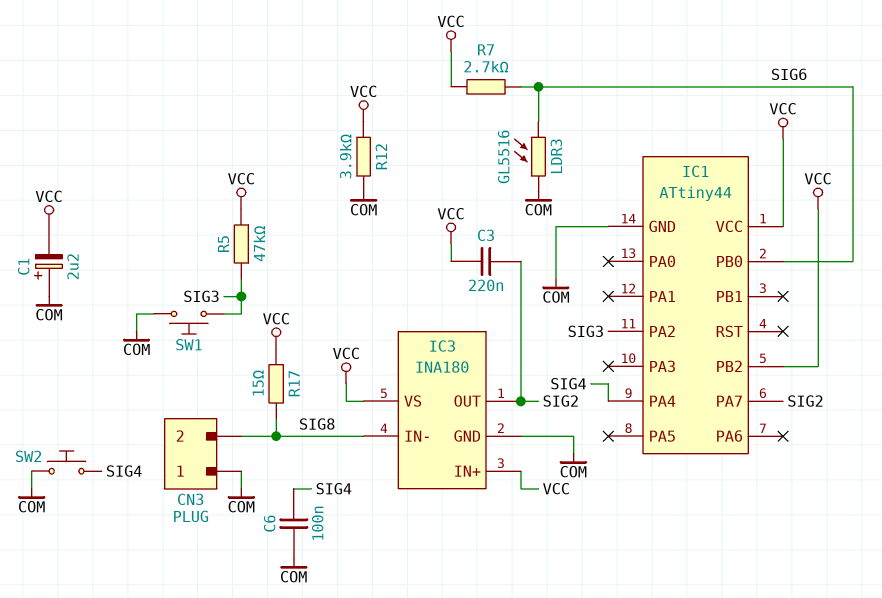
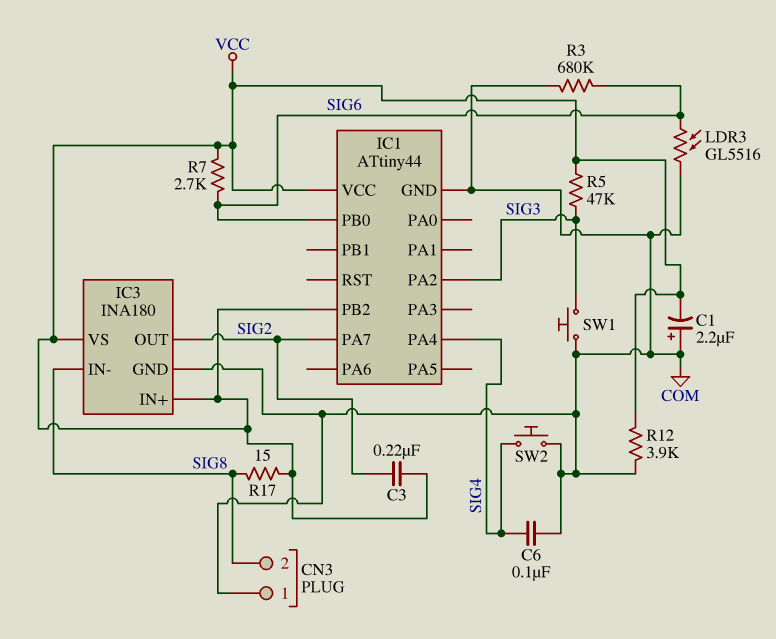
R3: none -> 680k (COM, SIG6)

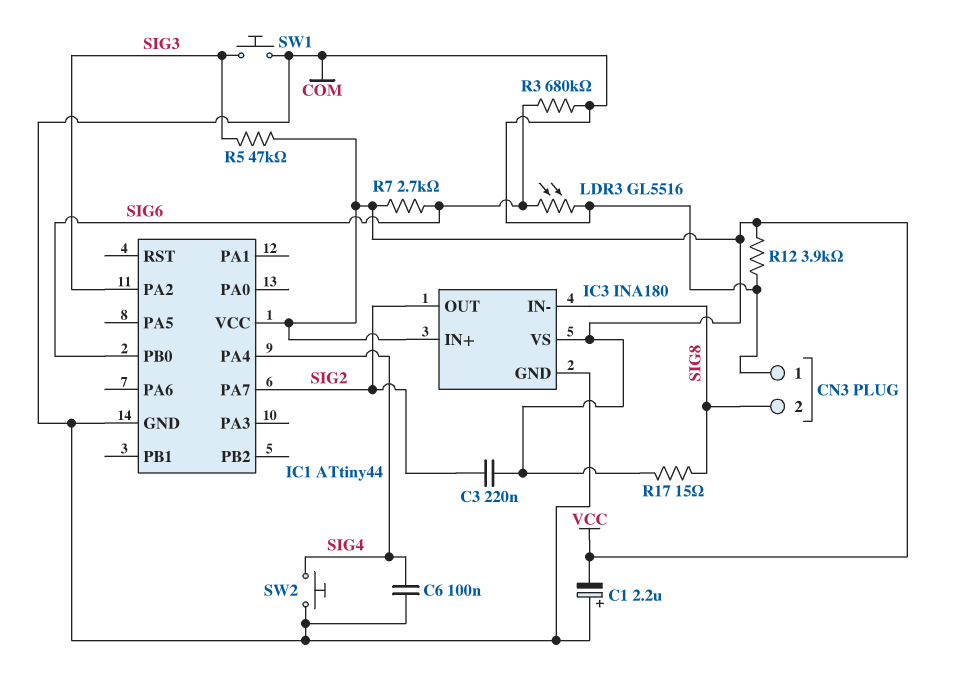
IC1 pin PB2: VCC -> none

